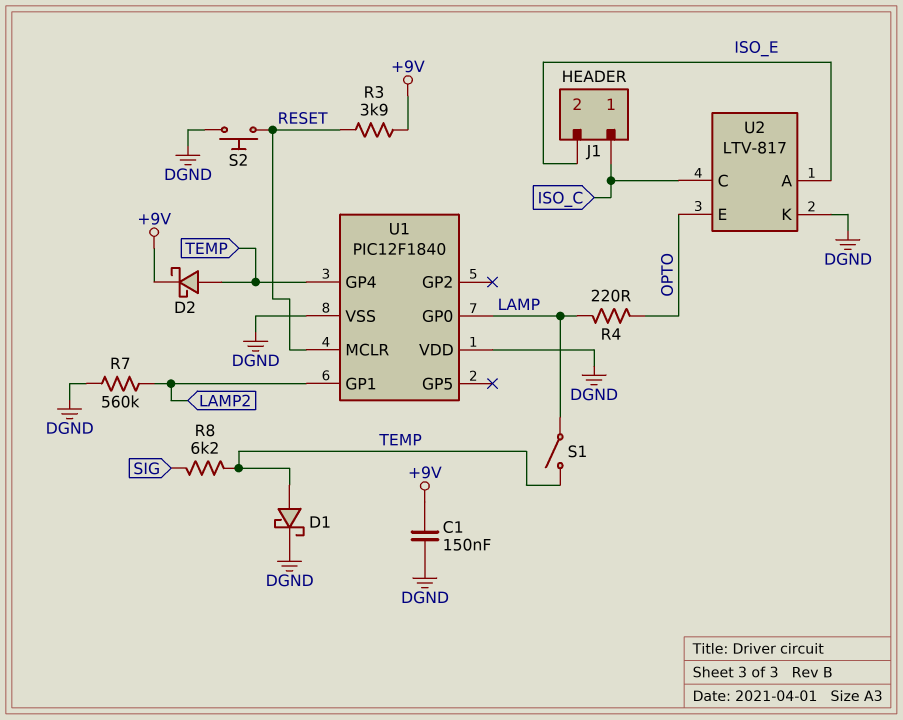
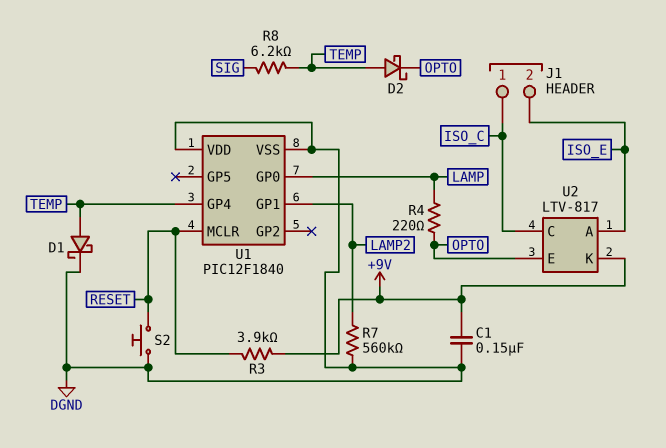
D2: schottky (A TEMP, K +9V) -> schottky (A TEMP, K OPTO)
S1: switch (LAMP, TEMP) -> none
U2 pin K: DGND -> +9V

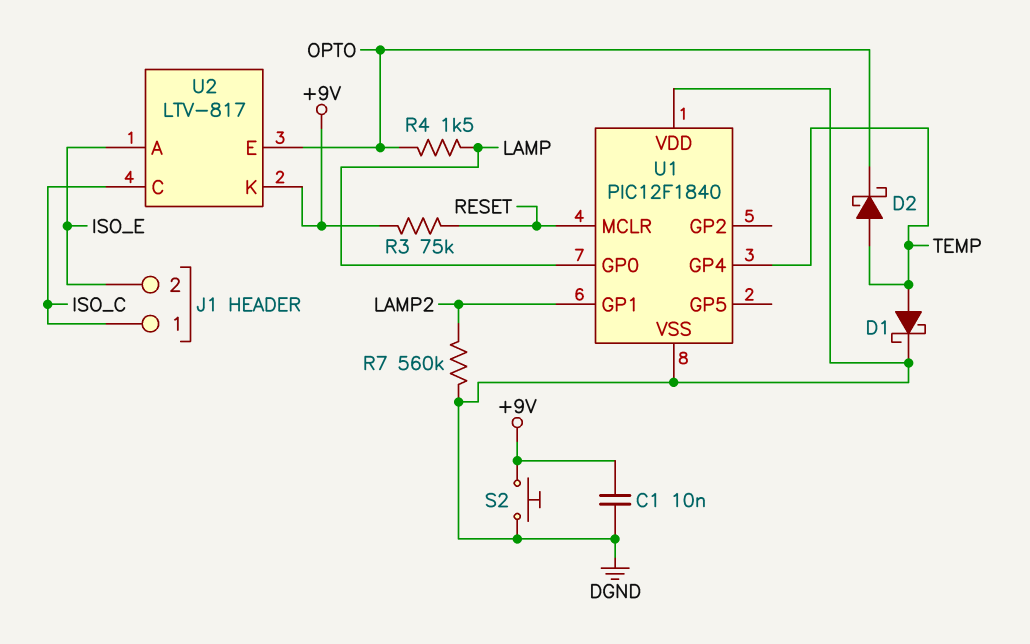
C1: 150nF (+9V, DGND) -> 10nF (+9V, DGND)
R3: 3.9k (+9V, RESET) -> 75k (+9V, RESET)
R4: 220 (LAMP, OPTO) -> 1.5k (LAMP, OPTO)
R8: 6.2k (SIG, TEMP) -> none
S2: button (DGND, RESET) -> button (+9V, DGND)

